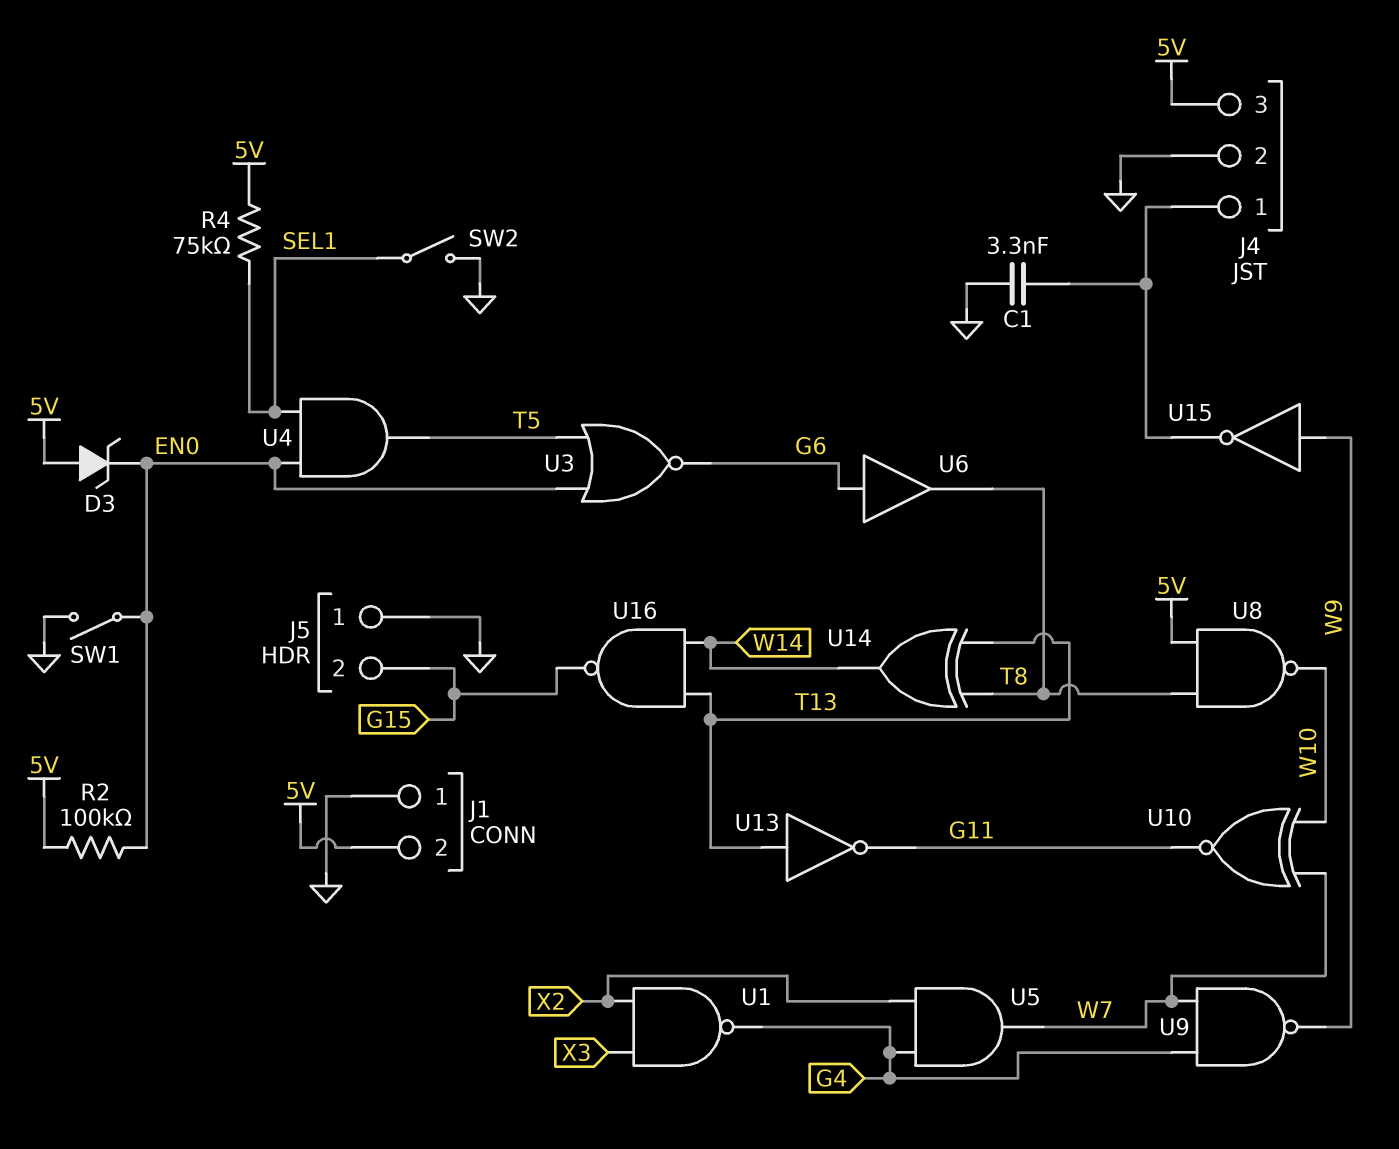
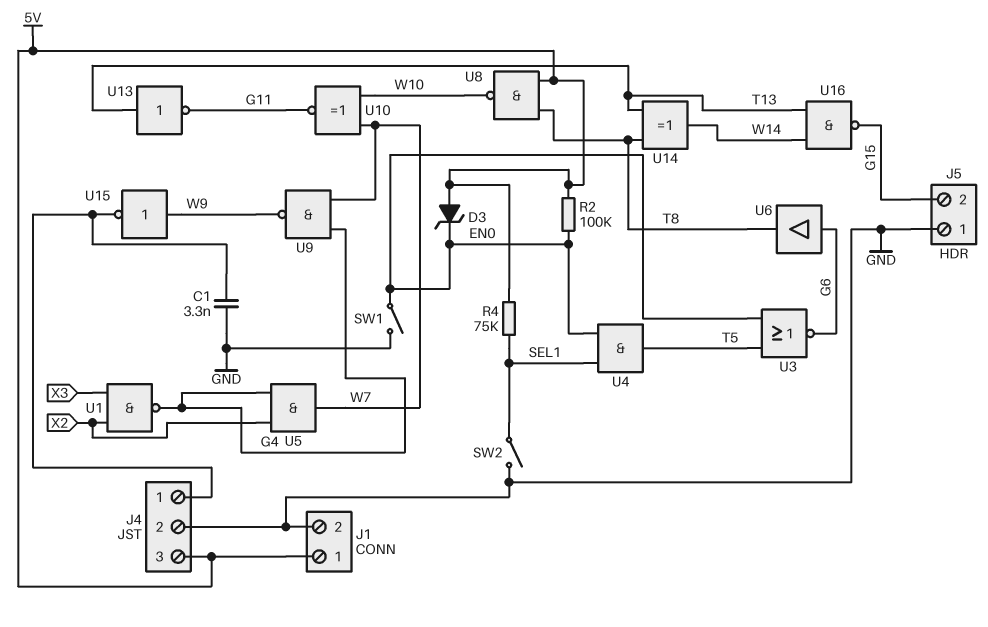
J1 pin 1: GND -> 5V
J1 pin 2: 5V -> GND

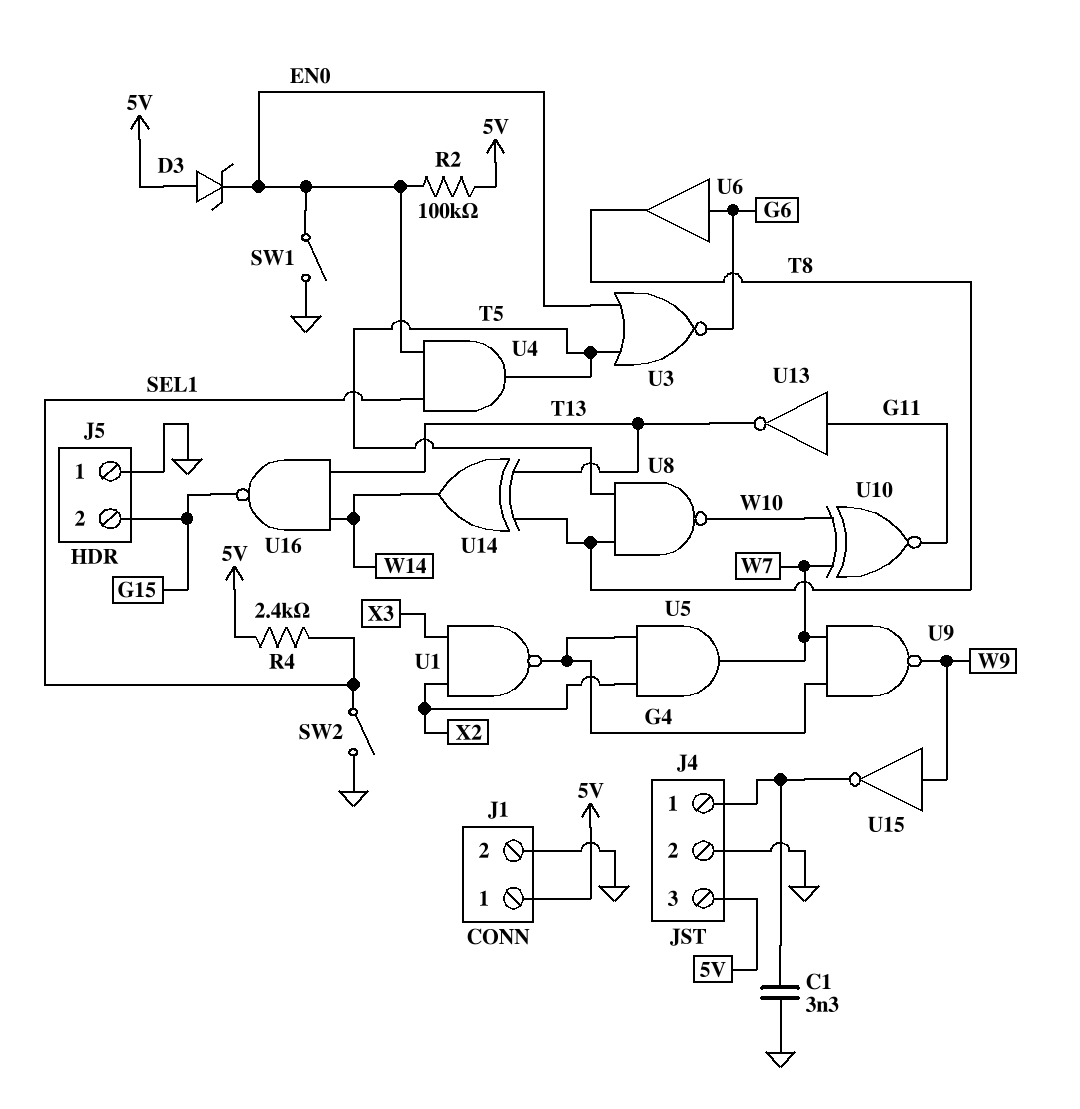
R4: 75k (5V, SEL1) -> 2.4k (5V, SEL1)
U8: NAND (in 5V, in T8, out W10) -> NAND (in T5, in T8, out W10)
U13: NOT (in T13, out G11) -> NOT (in G11, out T13)

